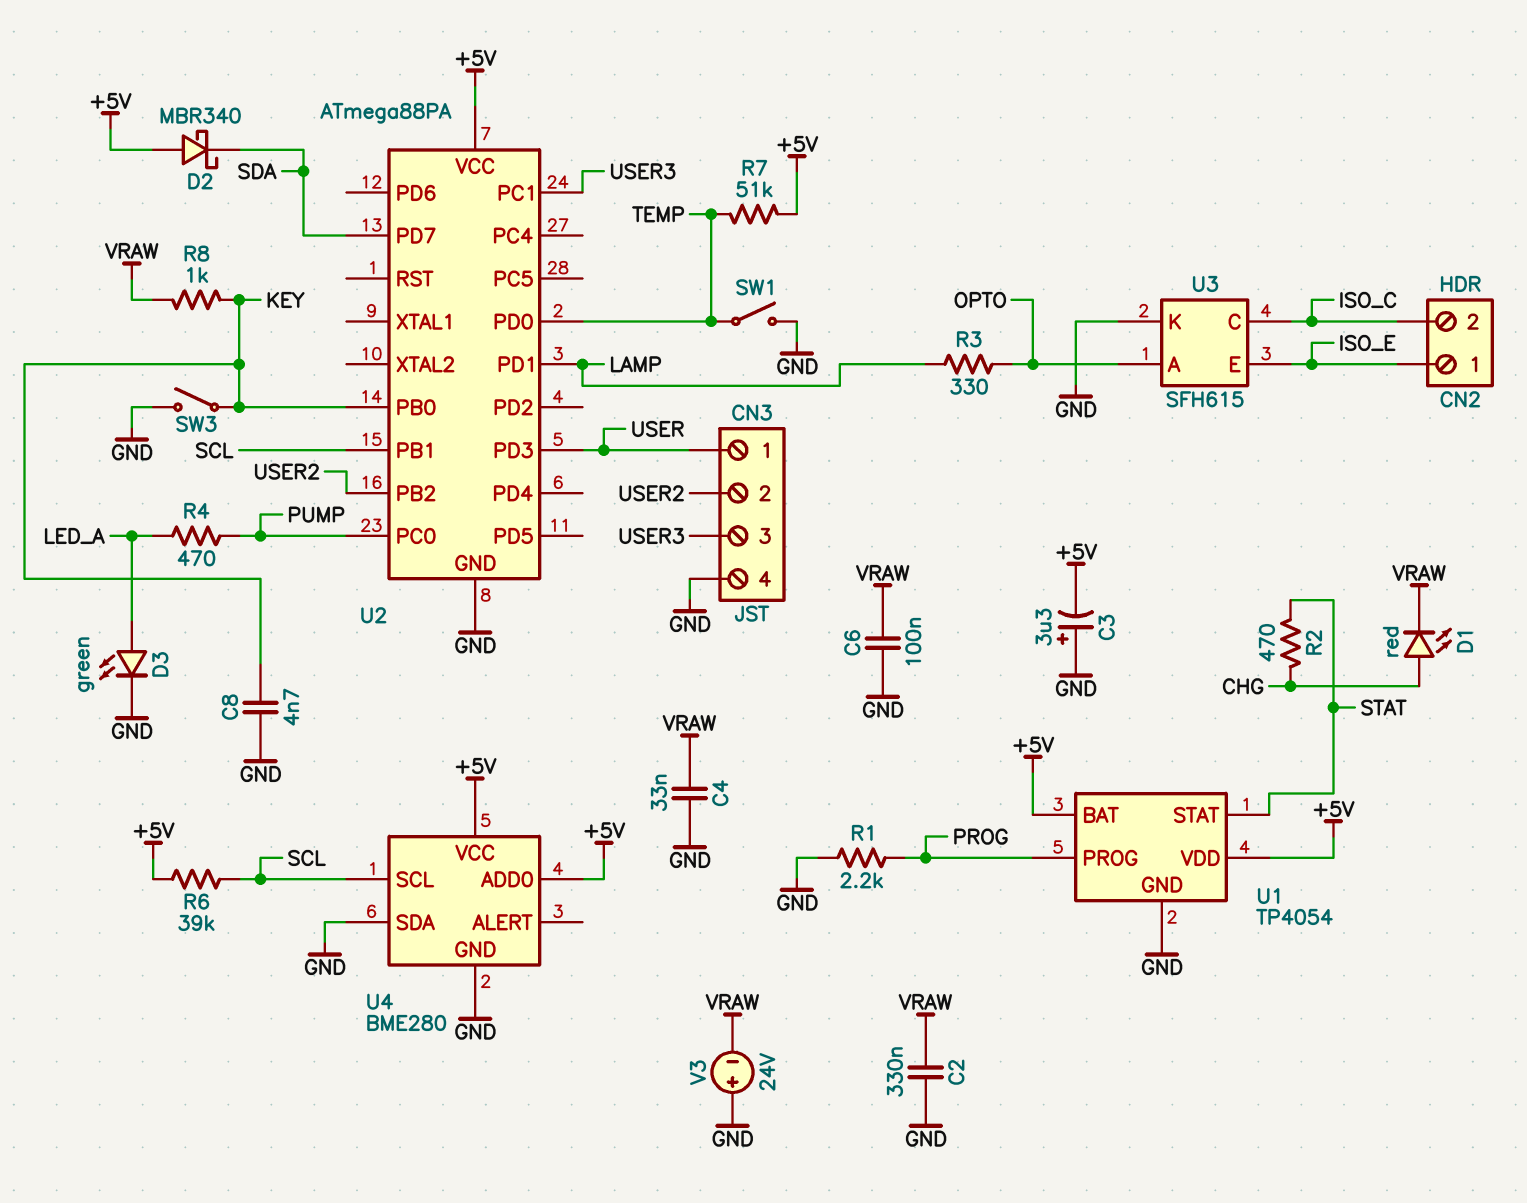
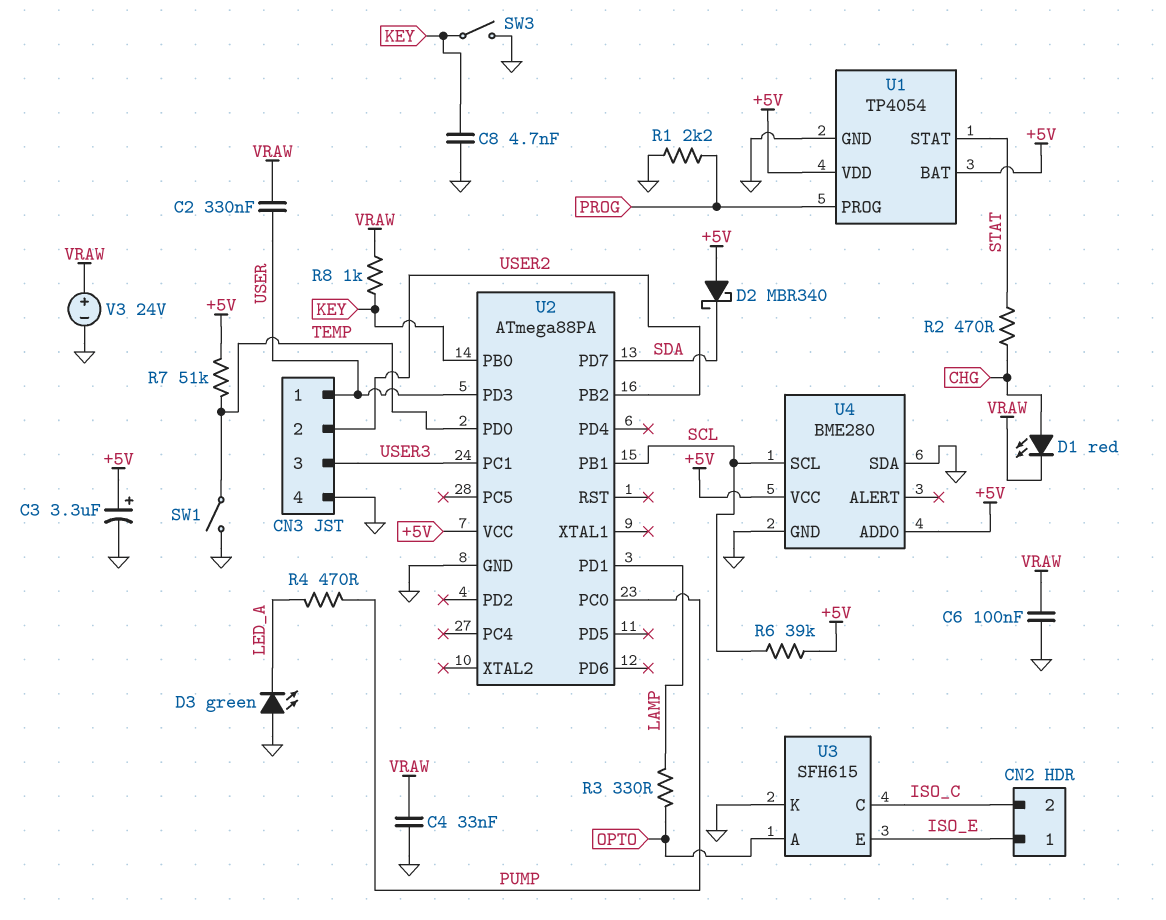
C2: 330nF (GND, VRAW) -> 330nF (USER, VRAW)
C3: 3.3uF (plus GND, minus +5V) -> 3.3uF (plus +5V, minus GND)
D3: LED green (A LED_A, K GND) -> LED green (A GND, K LED_A)
V3: 24V (plus GND, minus VRAW) -> 24V (plus VRAW, minus GND)

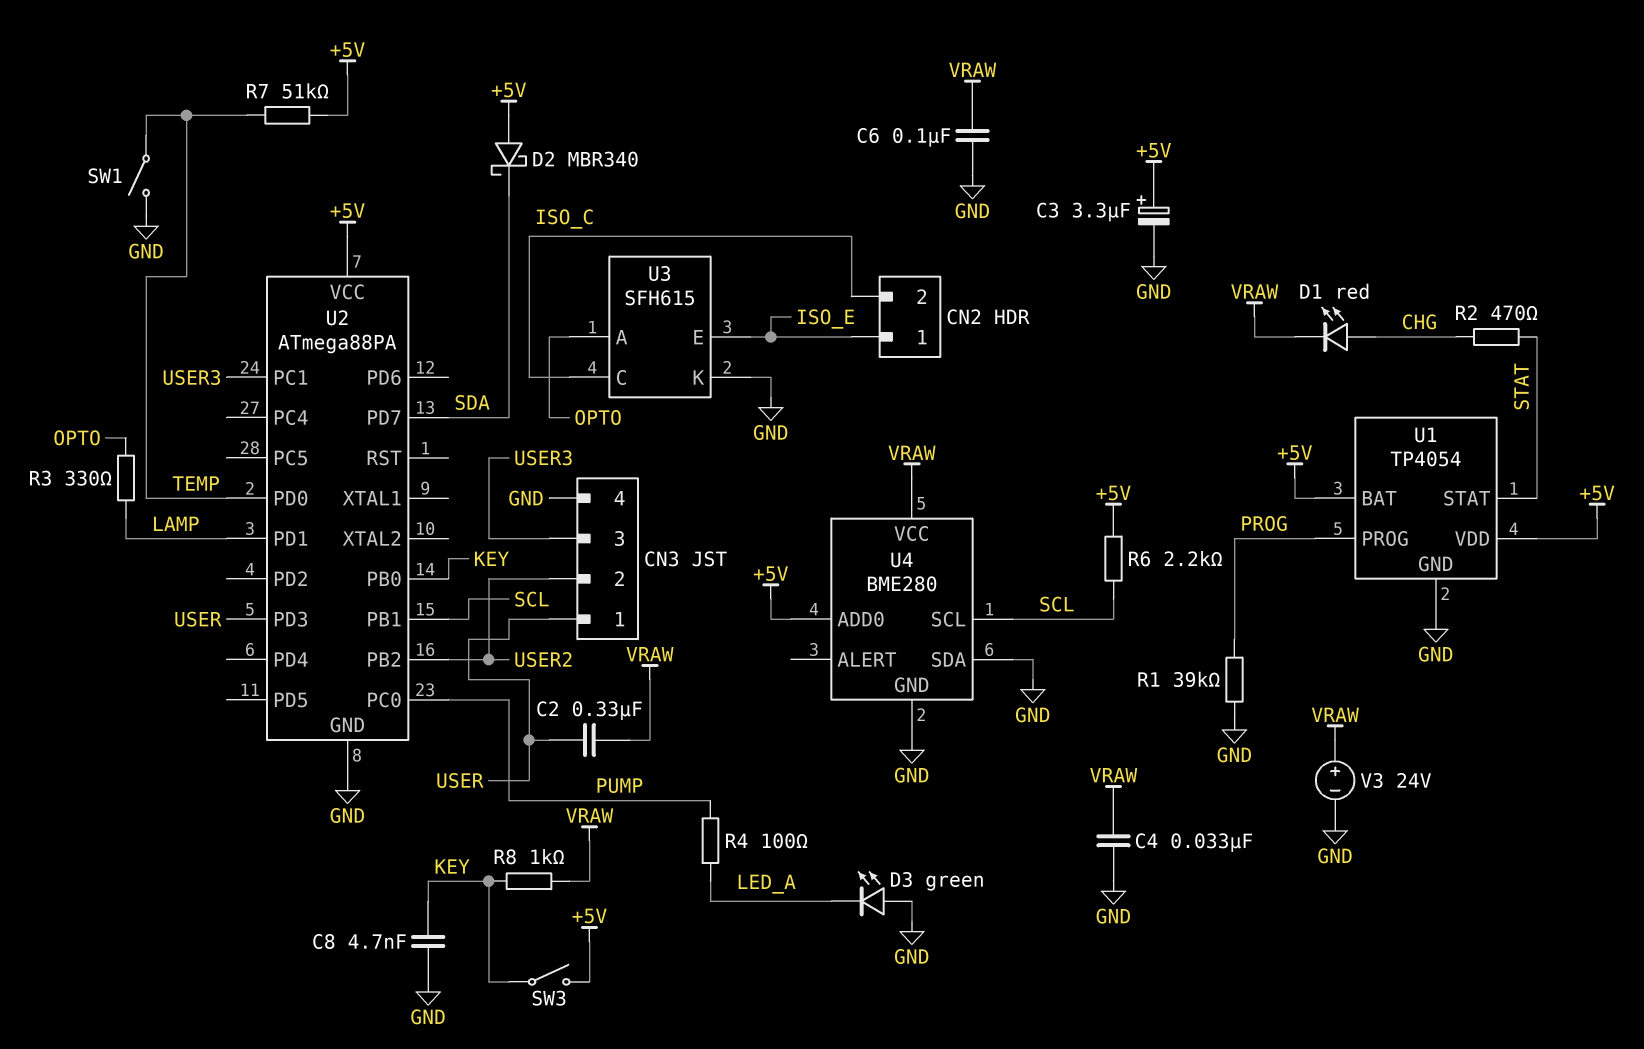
R1: 2.2k (GND, PROG) -> 39k (GND, PROG)
R4: 470 (LED_A, PUMP) -> 100 (LED_A, PUMP)
R6: 39k (+5V, SCL) -> 2.2k (+5V, SCL)
SW3: switch (GND, KEY) -> switch (+5V, KEY)
U4 pin VCC: +5V -> VRAW

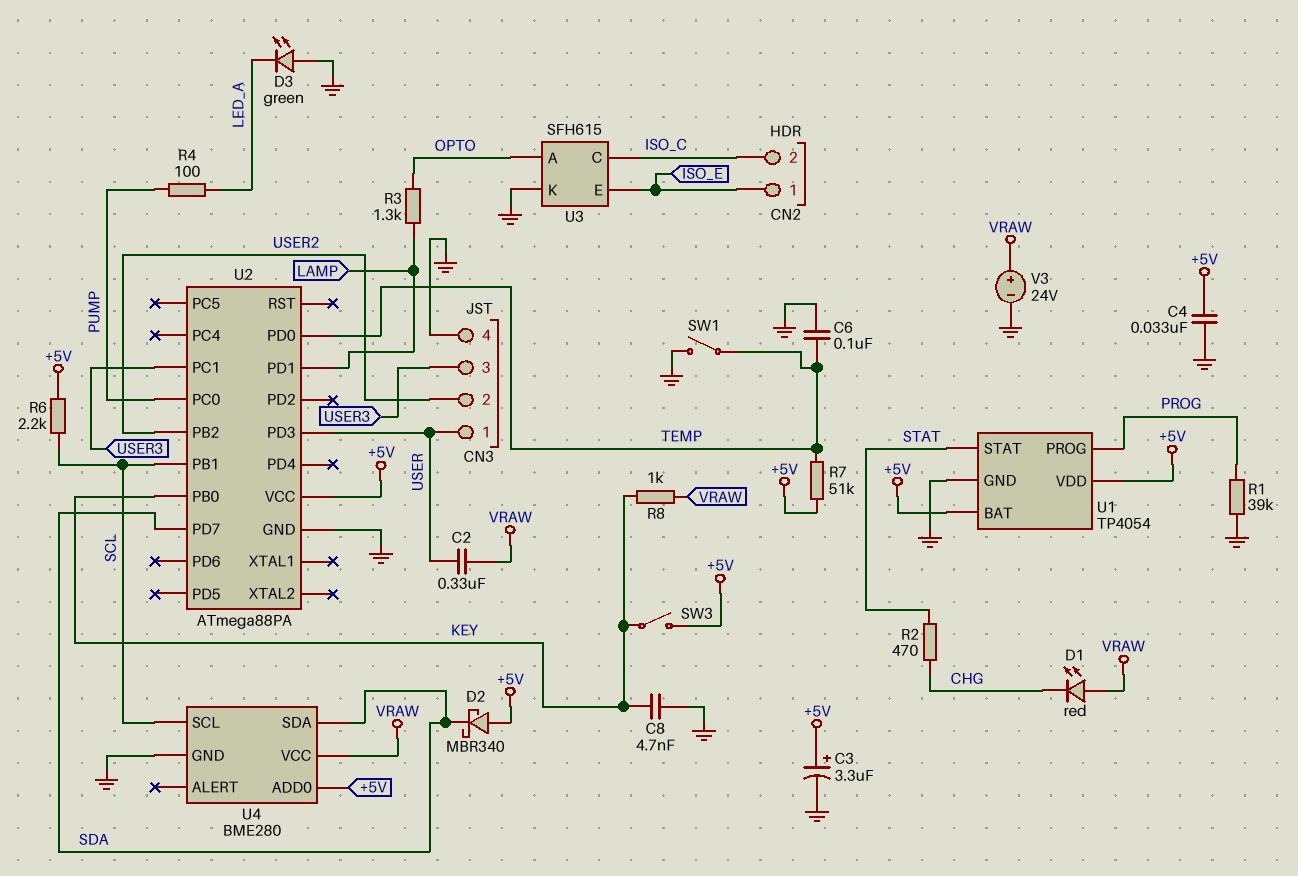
C4: 33nF (GND, VRAW) -> 33nF (+5V, GND)
C6: 100nF (GND, VRAW) -> 100nF (GND, TEMP)
D1: LED red (A CHG, K VRAW) -> LED red (A VRAW, K CHG)
R3: 330 (LAMP, OPTO) -> 1.3k (LAMP, OPTO)
U4 pin SDA: GND -> SDA

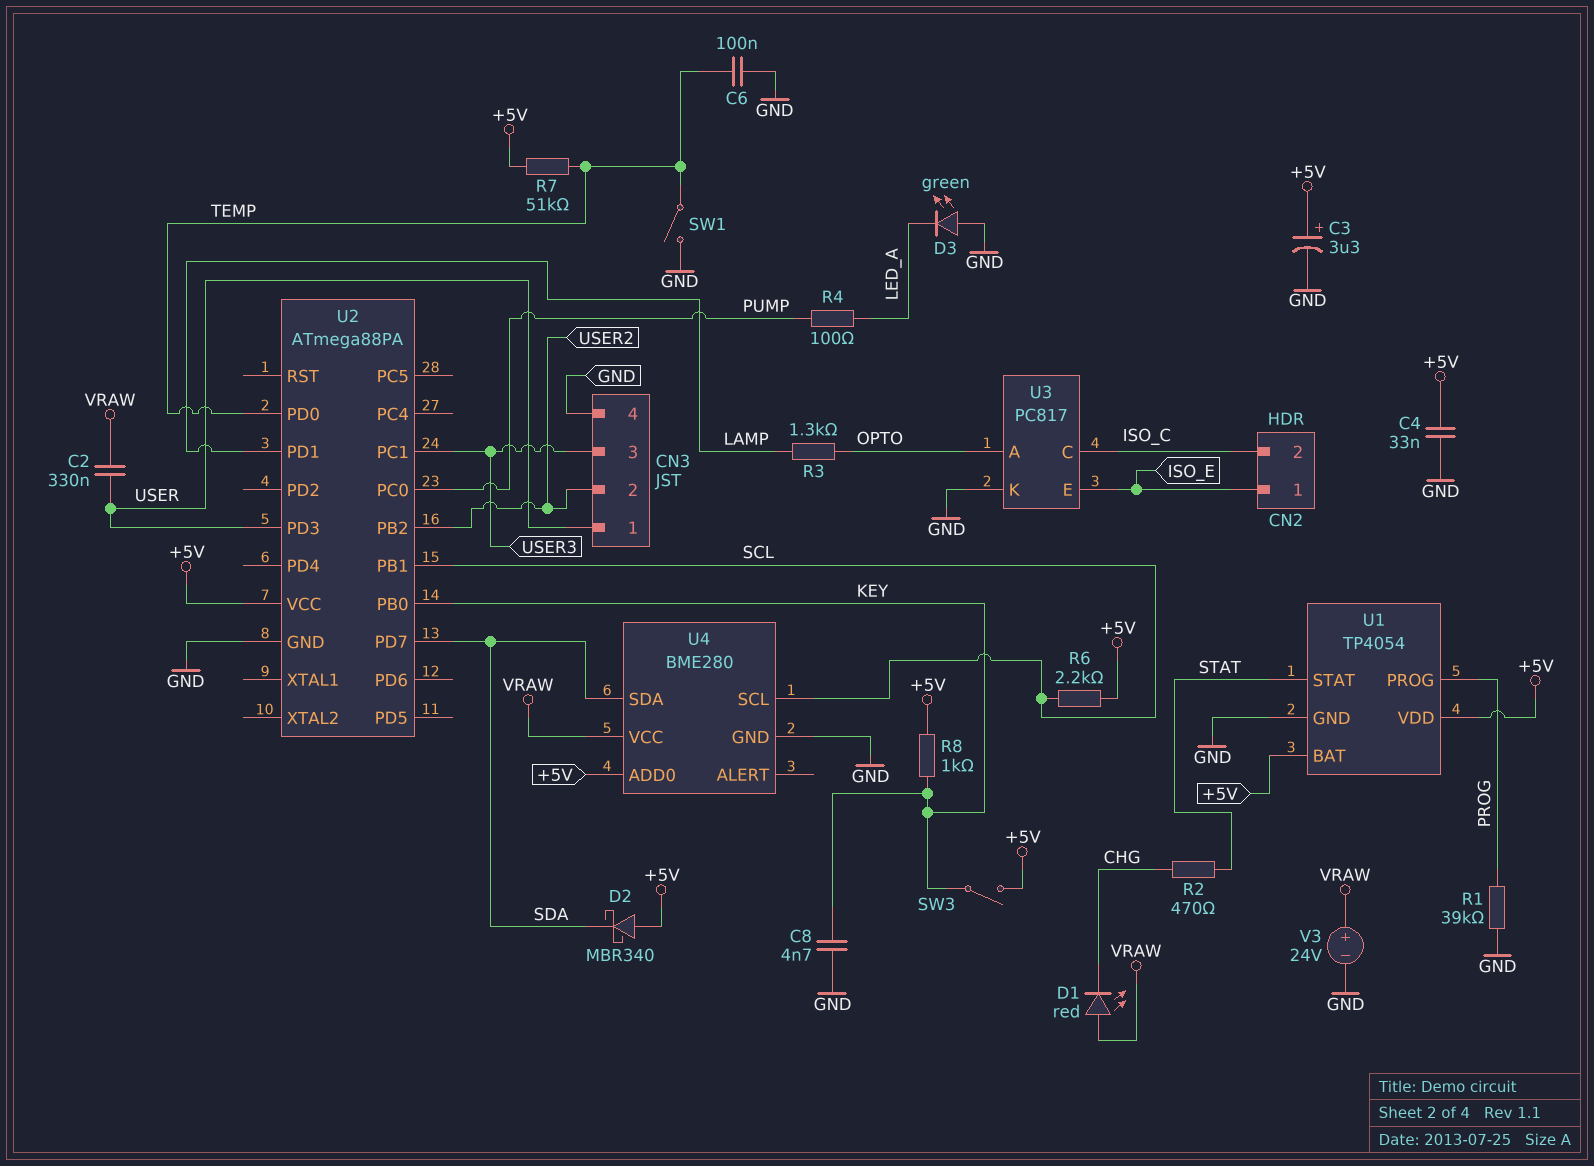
R8: 1k (KEY, VRAW) -> 1k (+5V, KEY)
U3: SFH615 -> PC817

